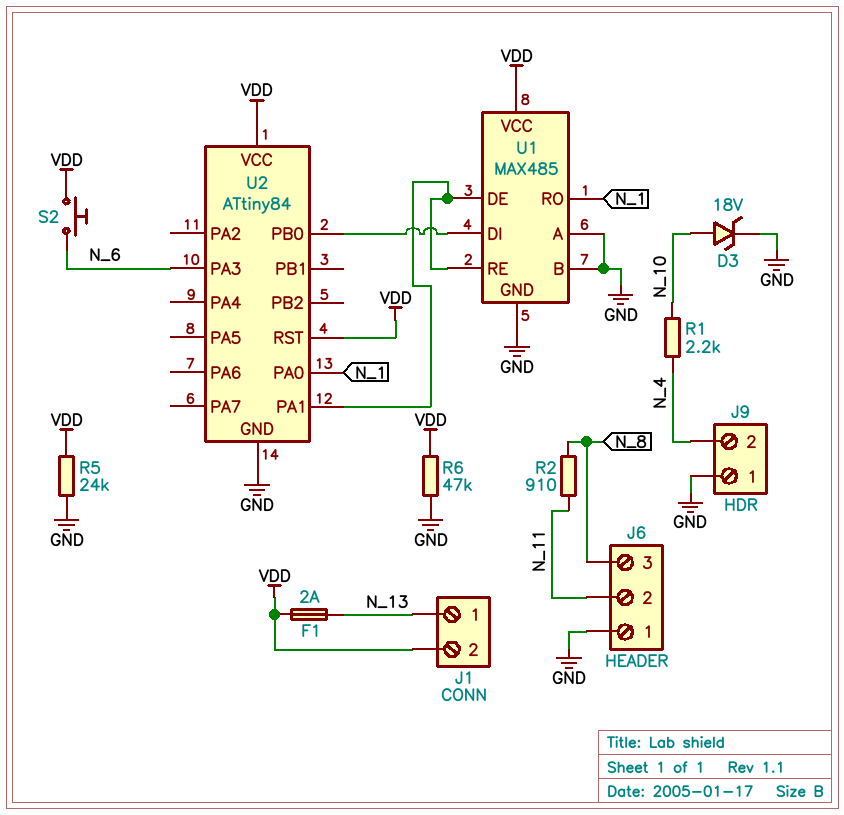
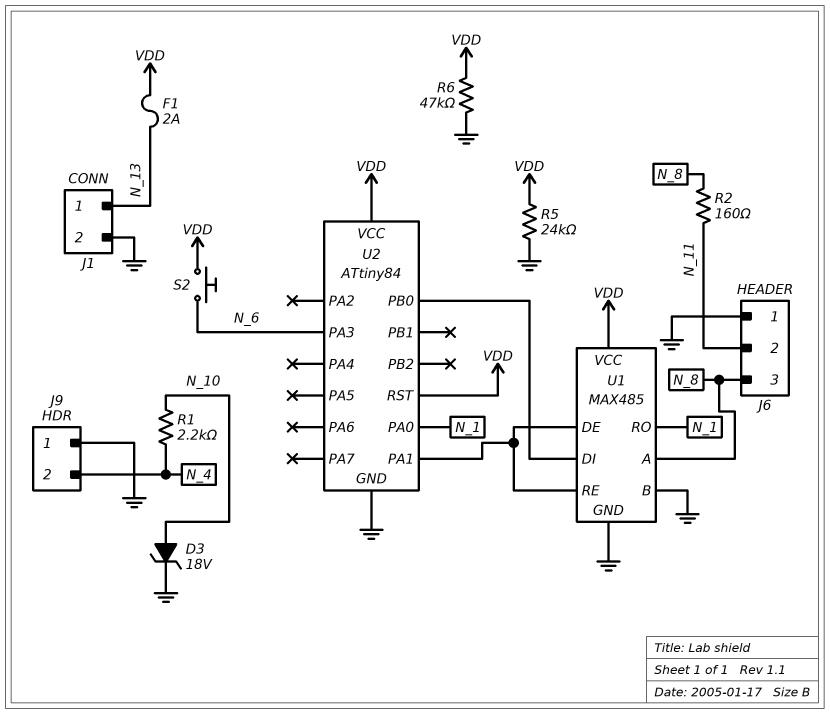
J1 pin 2: VDD -> GND
R2: 910 (N_8, N_11) -> 160 (N_8, N_11)
U1 pin A: GND -> N_8

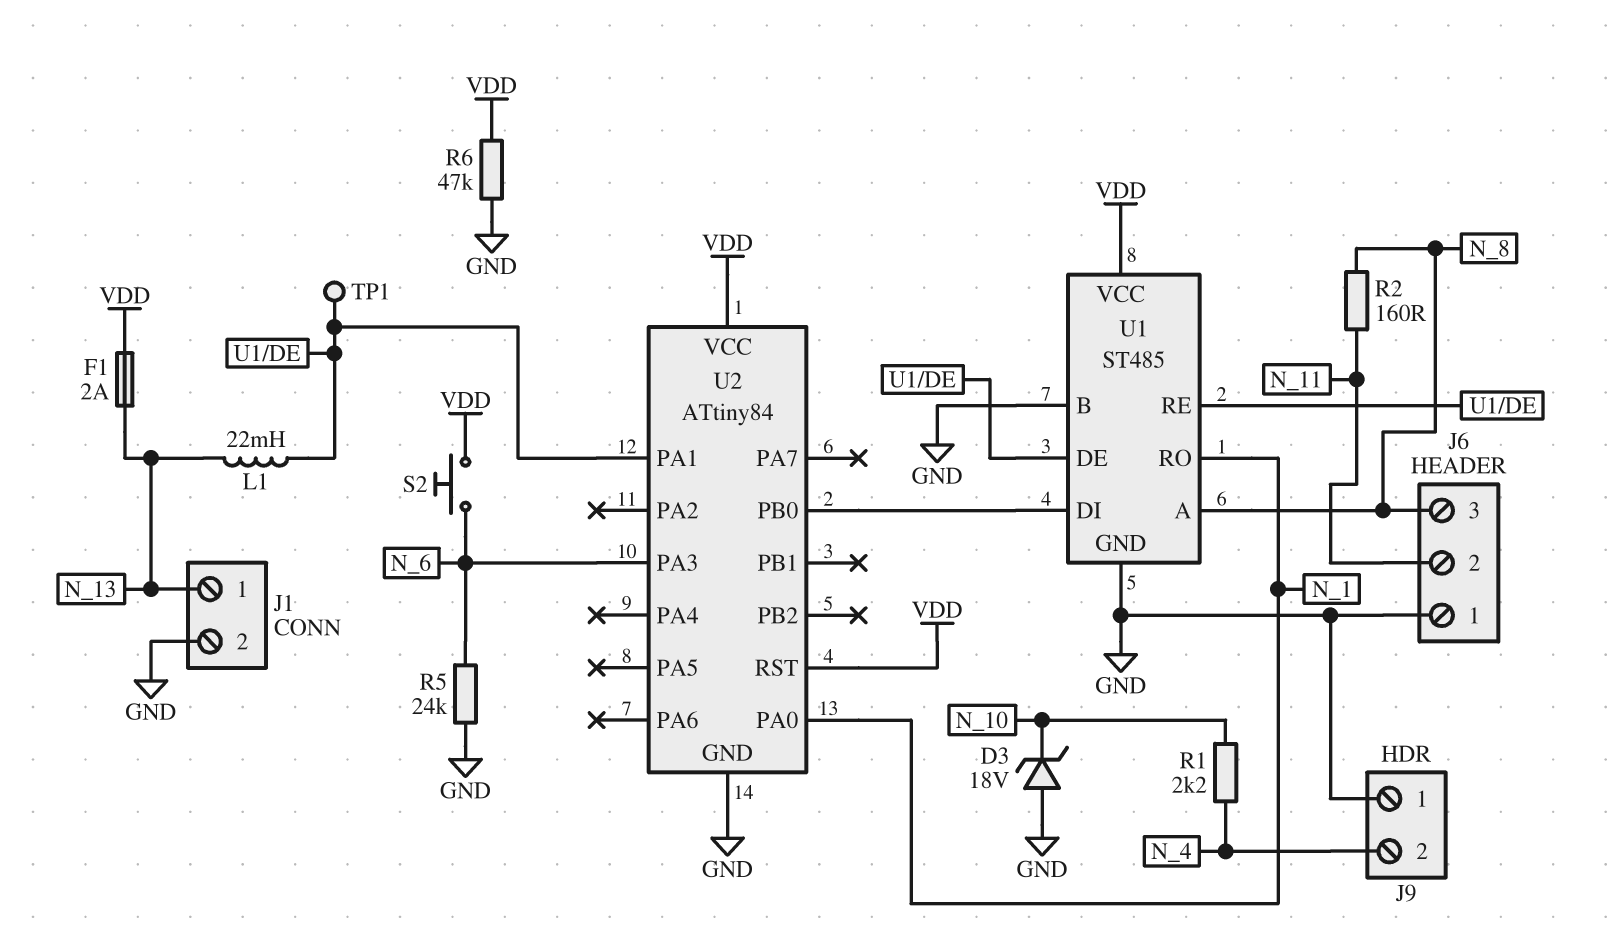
D3: zener 18V (A N_10, K GND) -> zener 18V (A GND, K N_10)
L1: none -> 22mH (N_13, U1/DE)
R5: 24k (GND, VDD) -> 24k (GND, N_6)
TP1: none -> test point (U1/DE)
U1: MAX485 -> ST485

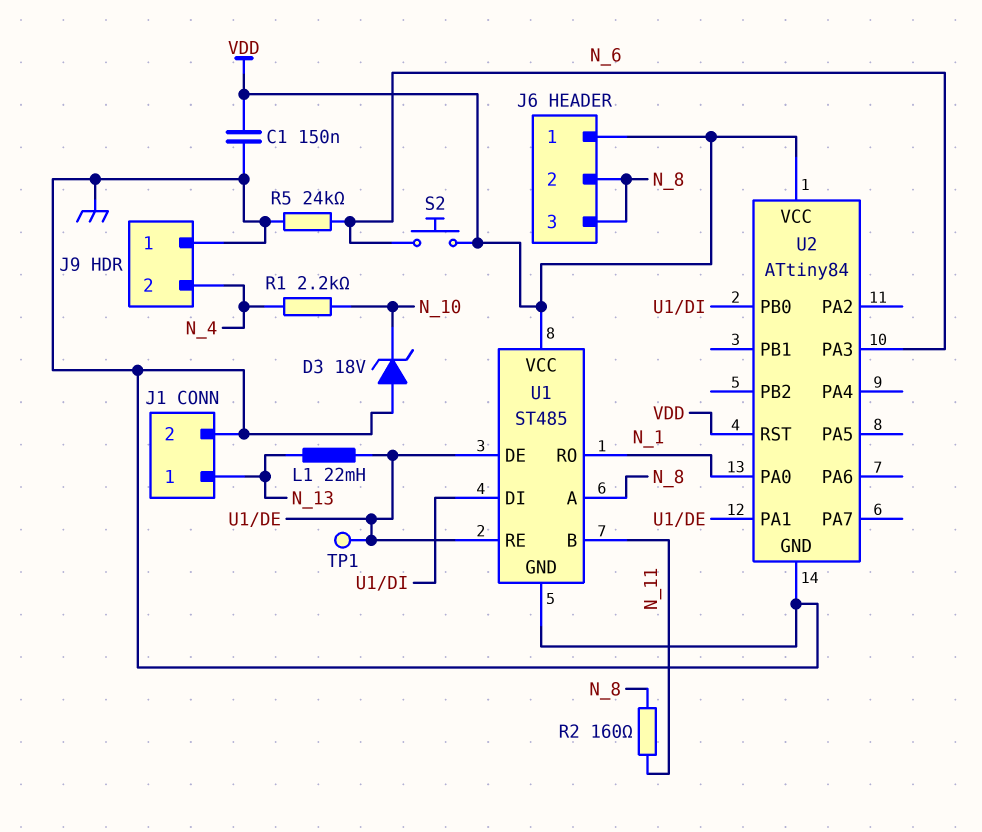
C1: none -> 150nF (GND, VDD)
F1: 2A (N_13, VDD) -> none
J6 pin 1: GND -> VDD
J6 pin 2: N_11 -> N_8
R6: 47k (GND, VDD) -> none
U1 pin B: GND -> N_11

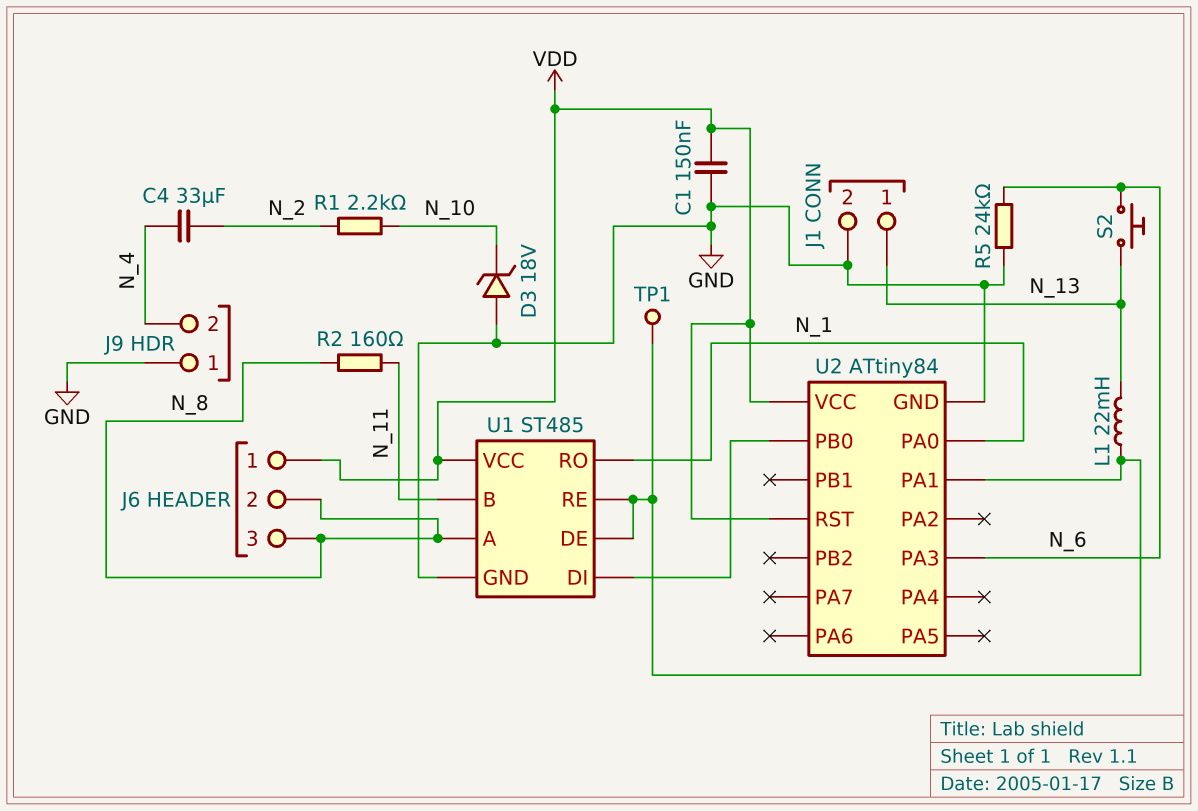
C4: none -> 33uF (N_2, N_4)
R1: 2.2k (N_4, N_10) -> 2.2k (N_2, N_10)
S2: button (N_6, VDD) -> button (N_6, N_13)

